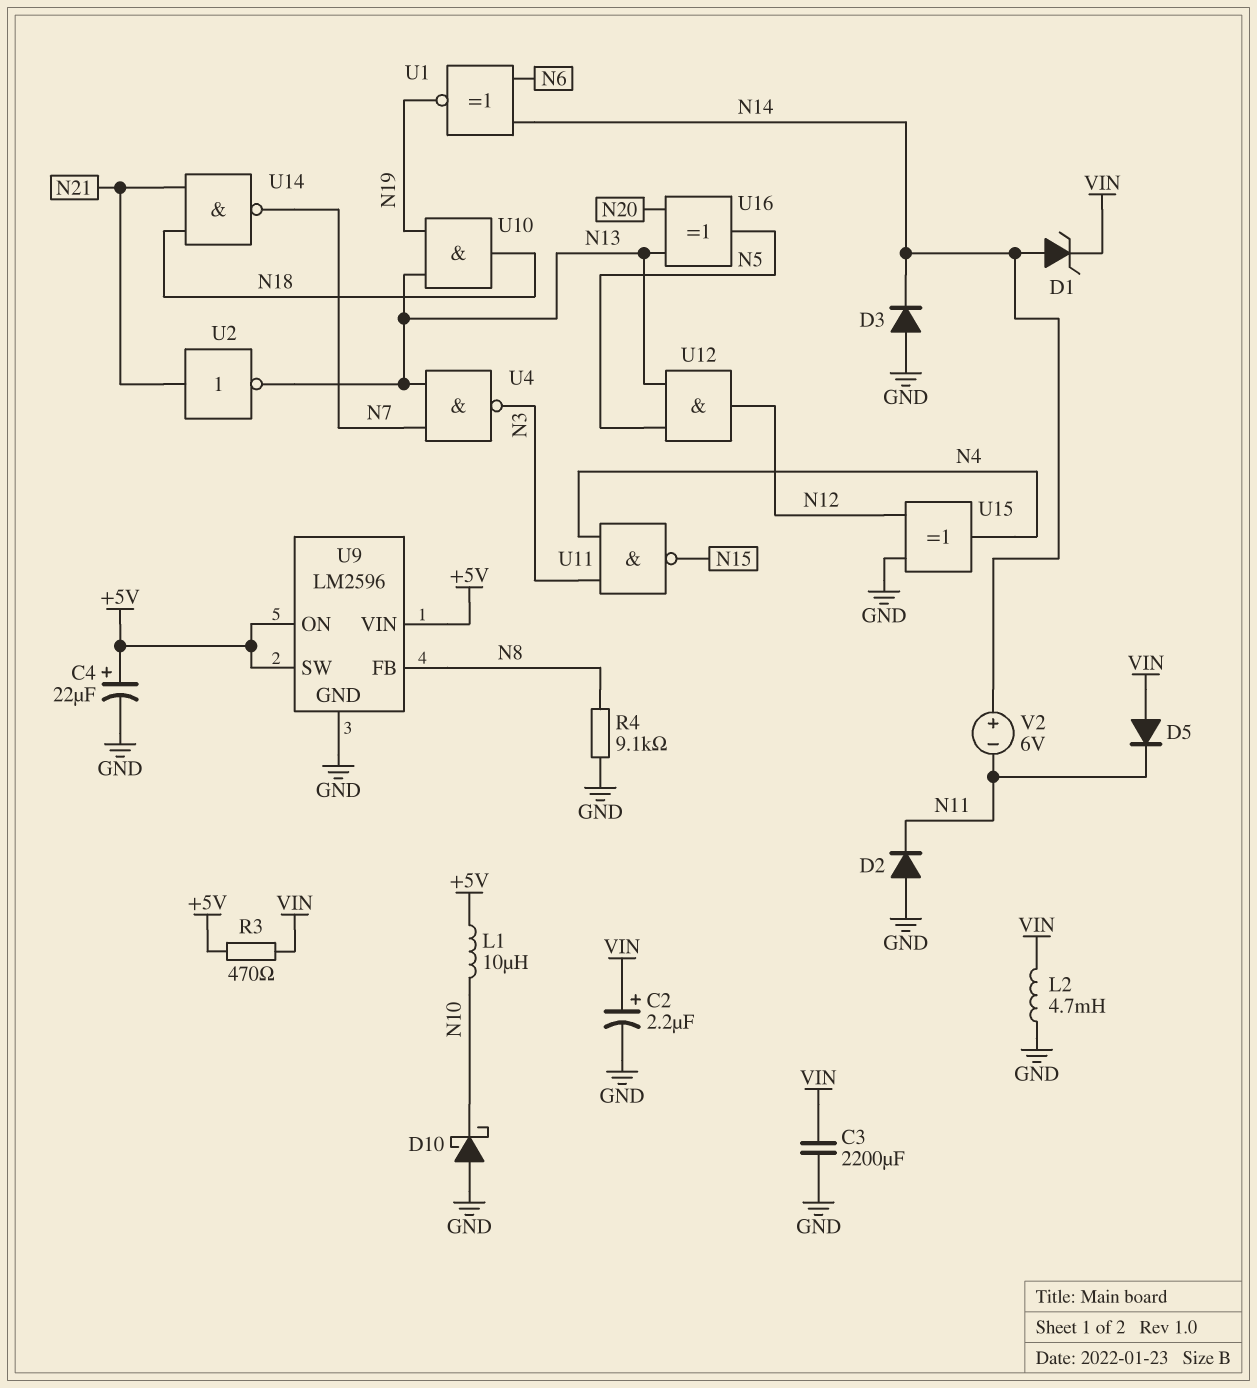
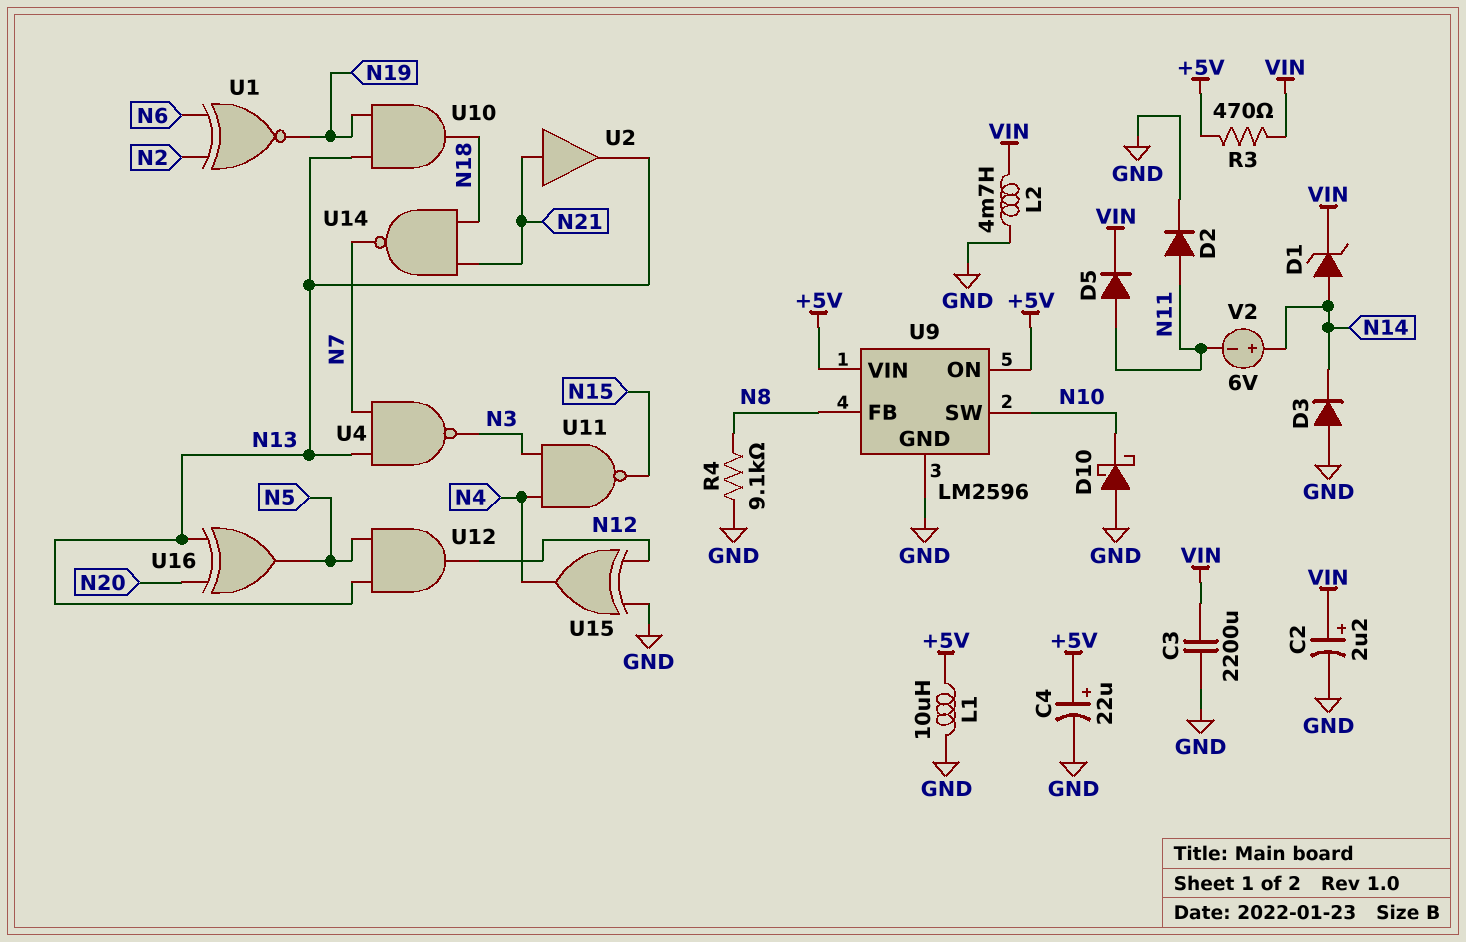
D2: diode (A GND, K N11) -> diode (A N11, K GND)
D5: diode (A VIN, K N11) -> diode (A N11, K VIN)
L1: 10uH (+5V, N10) -> 10uH (+5V, GND)
U1: XNOR (in N6, in N14, out N19) -> XNOR (in N2, in N6, out N19)
U2: NOT (in N21, out N13) -> buffer (in N21, out N13)
U9 pin SW: +5V -> N10

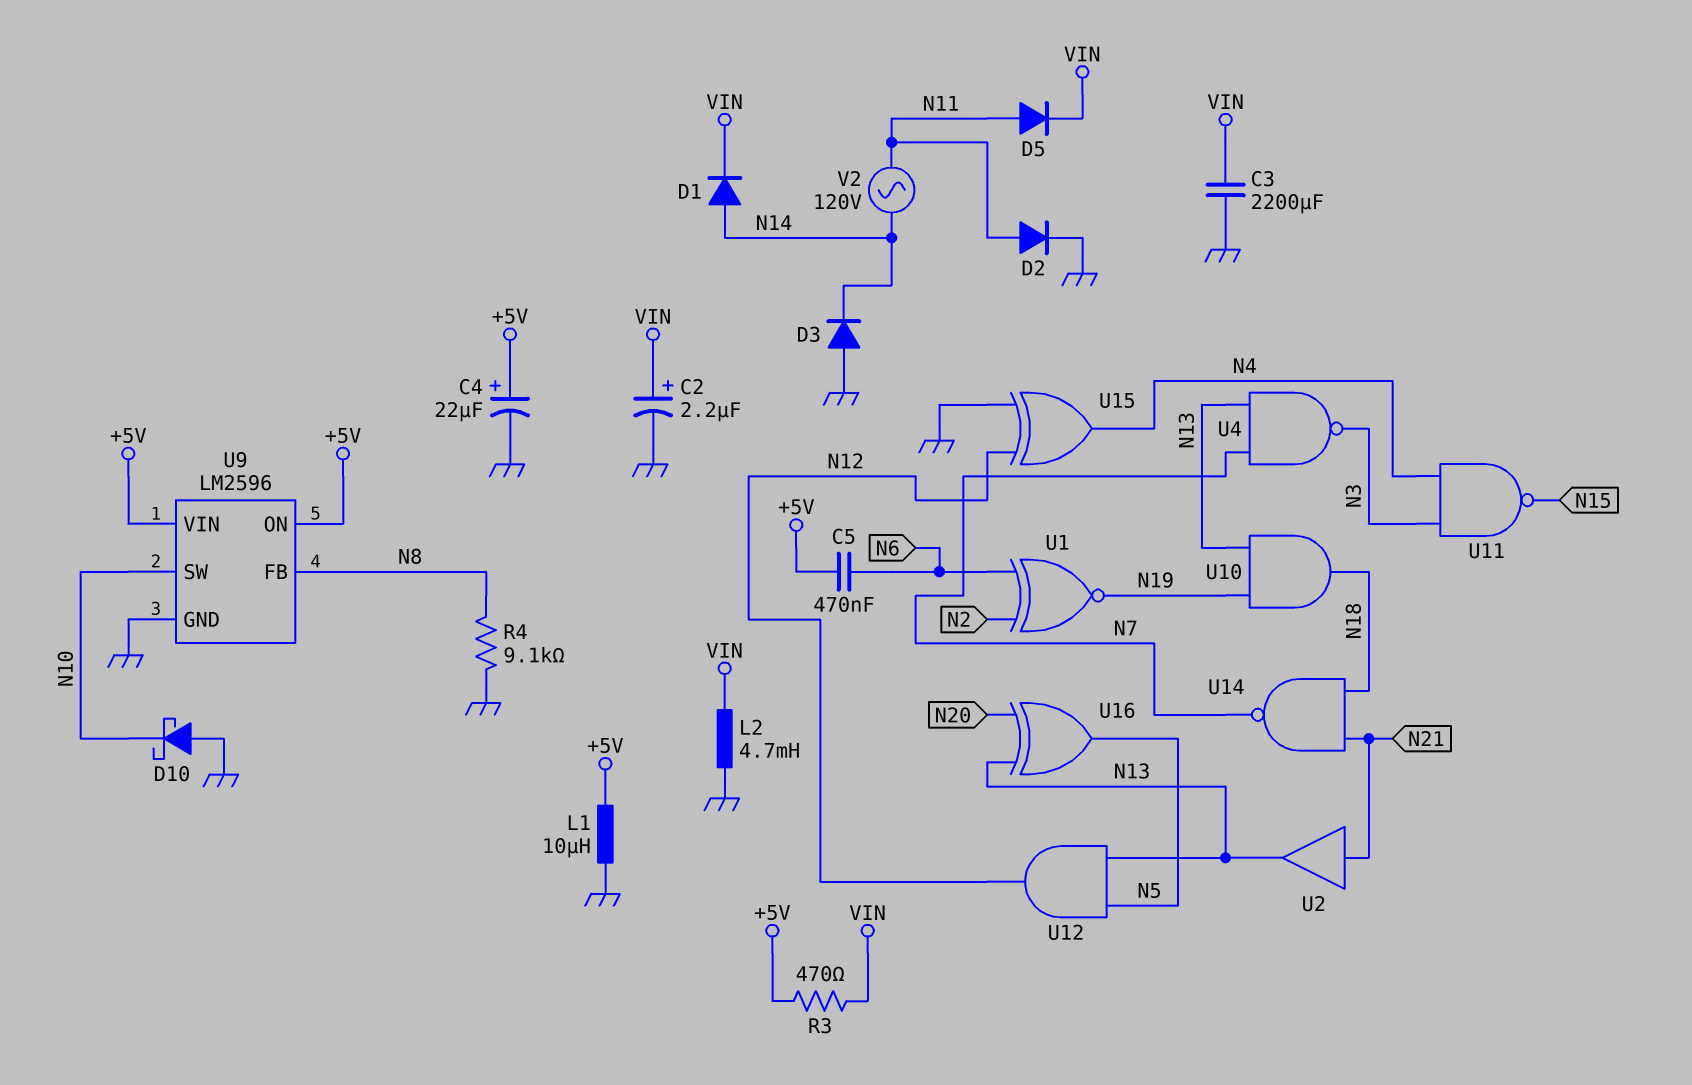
C5: none -> 470nF (+5V, N6)
D1: zener (A N14, K VIN) -> diode (A N14, K VIN)
V2: 6V (plus N14, minus N11) -> AC 120V (N11, N14)

